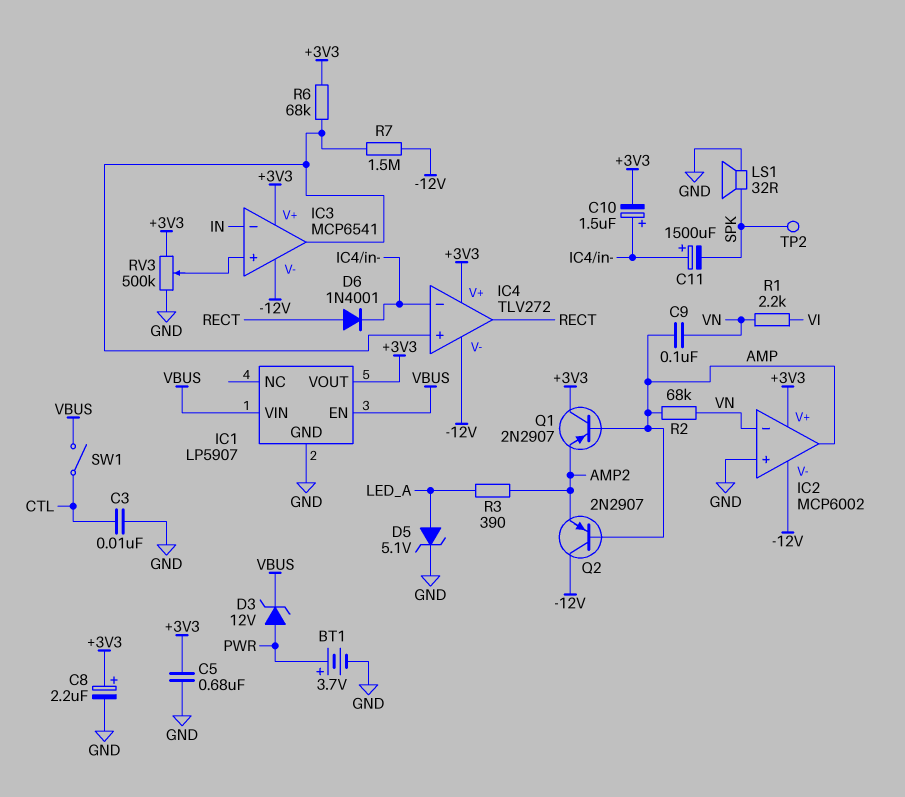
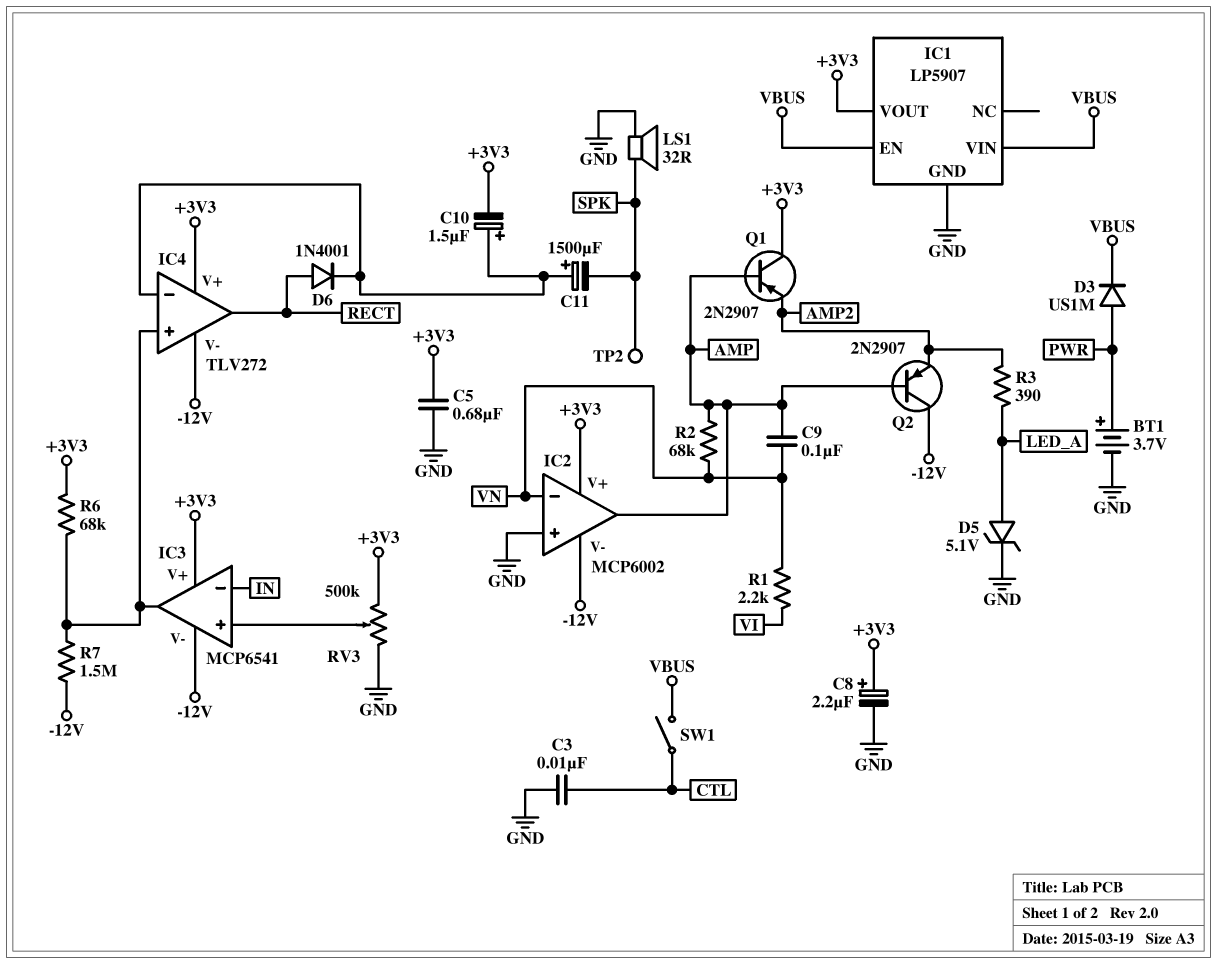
D3: zener 12V (A PWR, K VBUS) -> diode US1M (A PWR, K VBUS)

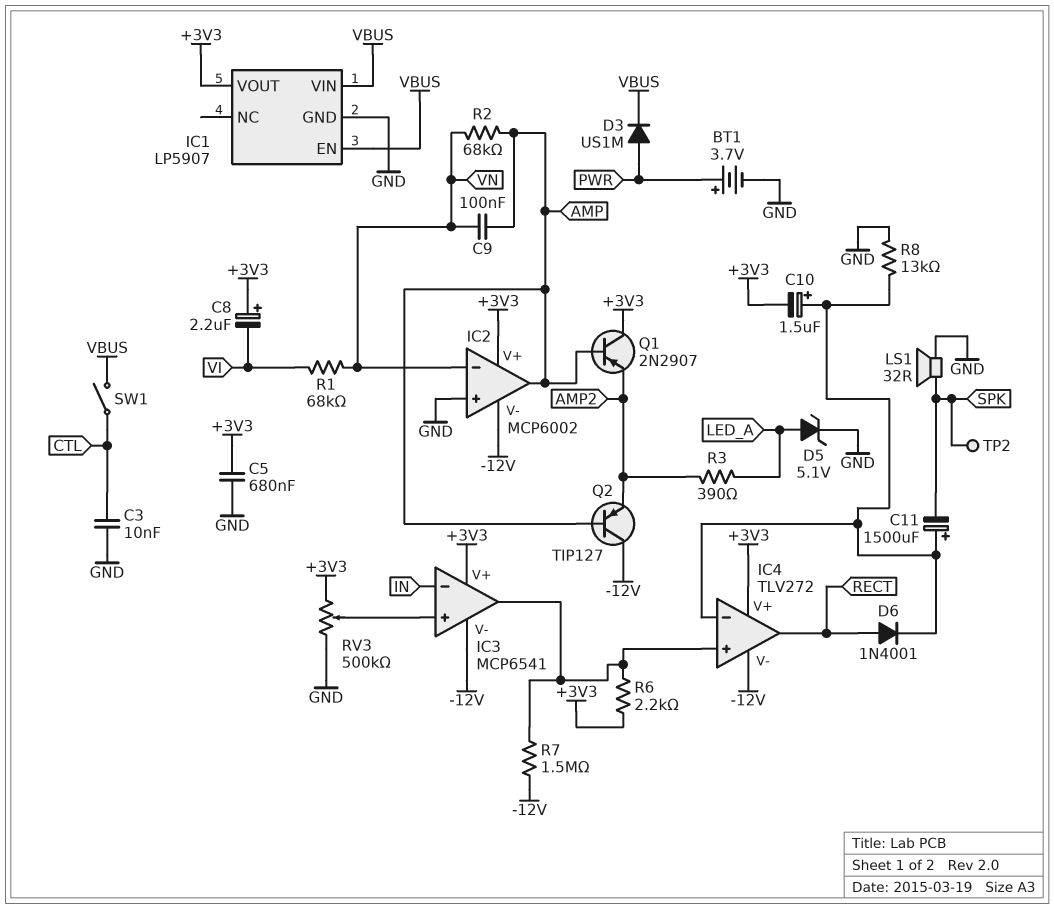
C8: 2.2uF (plus +3V3, minus GND) -> 2.2uF (plus +3V3, minus VI)
Q2: PNP 2N2907 (B AMP, C -12V, E AMP2) -> PNP TIP127 (B AMP, C -12V, E AMP2)
R1: 2.2k (VI, VN) -> 68k (VI, VN)
R6: 68k (+3V3, IC3/out) -> 2.2k (+3V3, IC3/out)
R8: none -> 13k (GND, IC4/in-)

